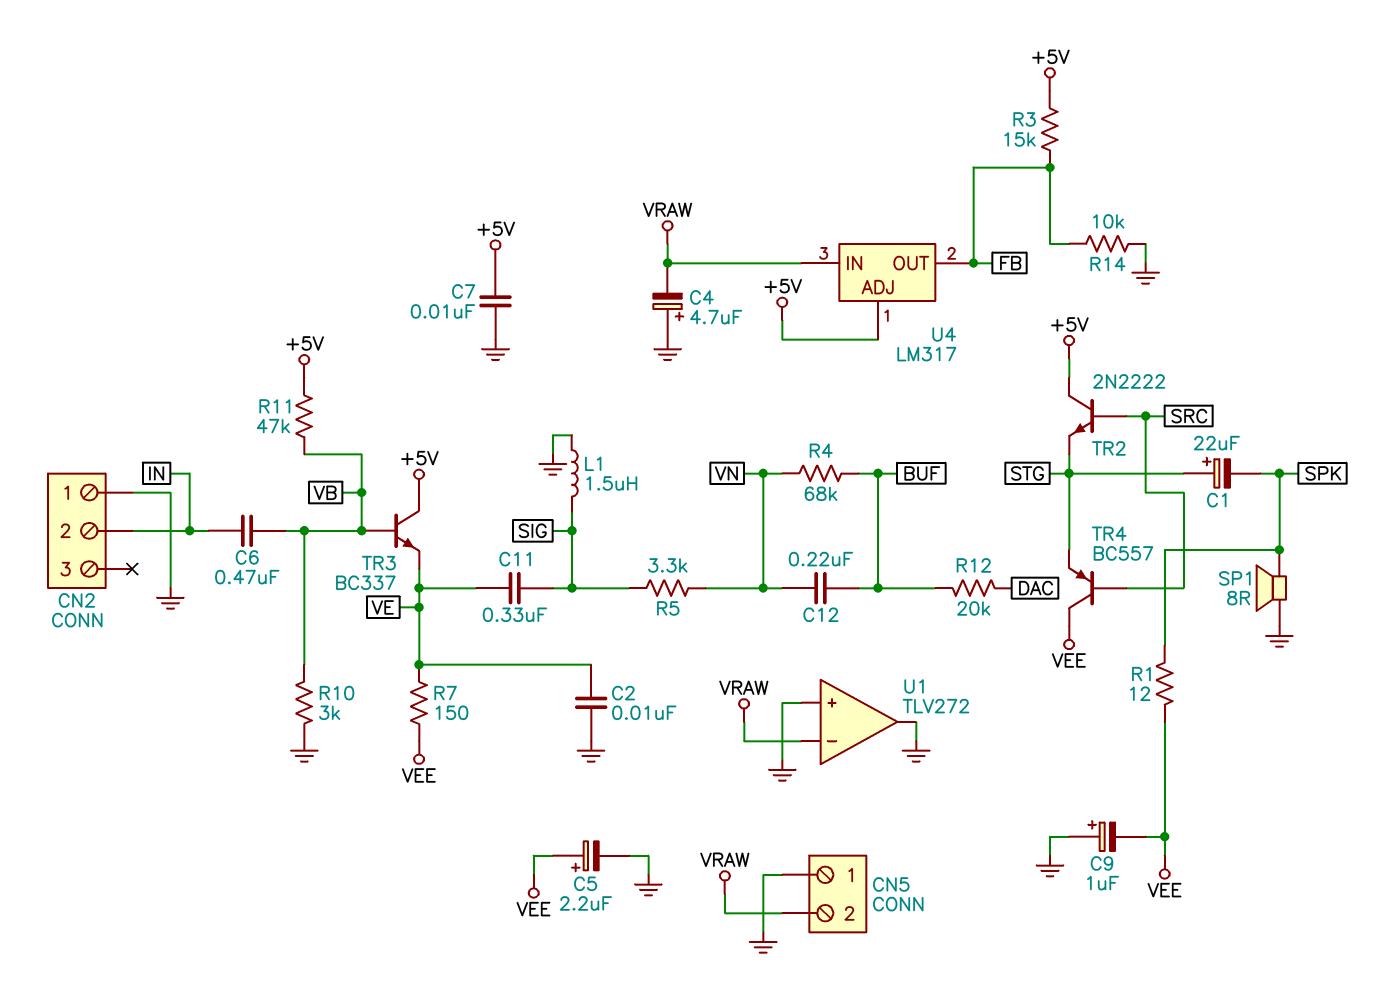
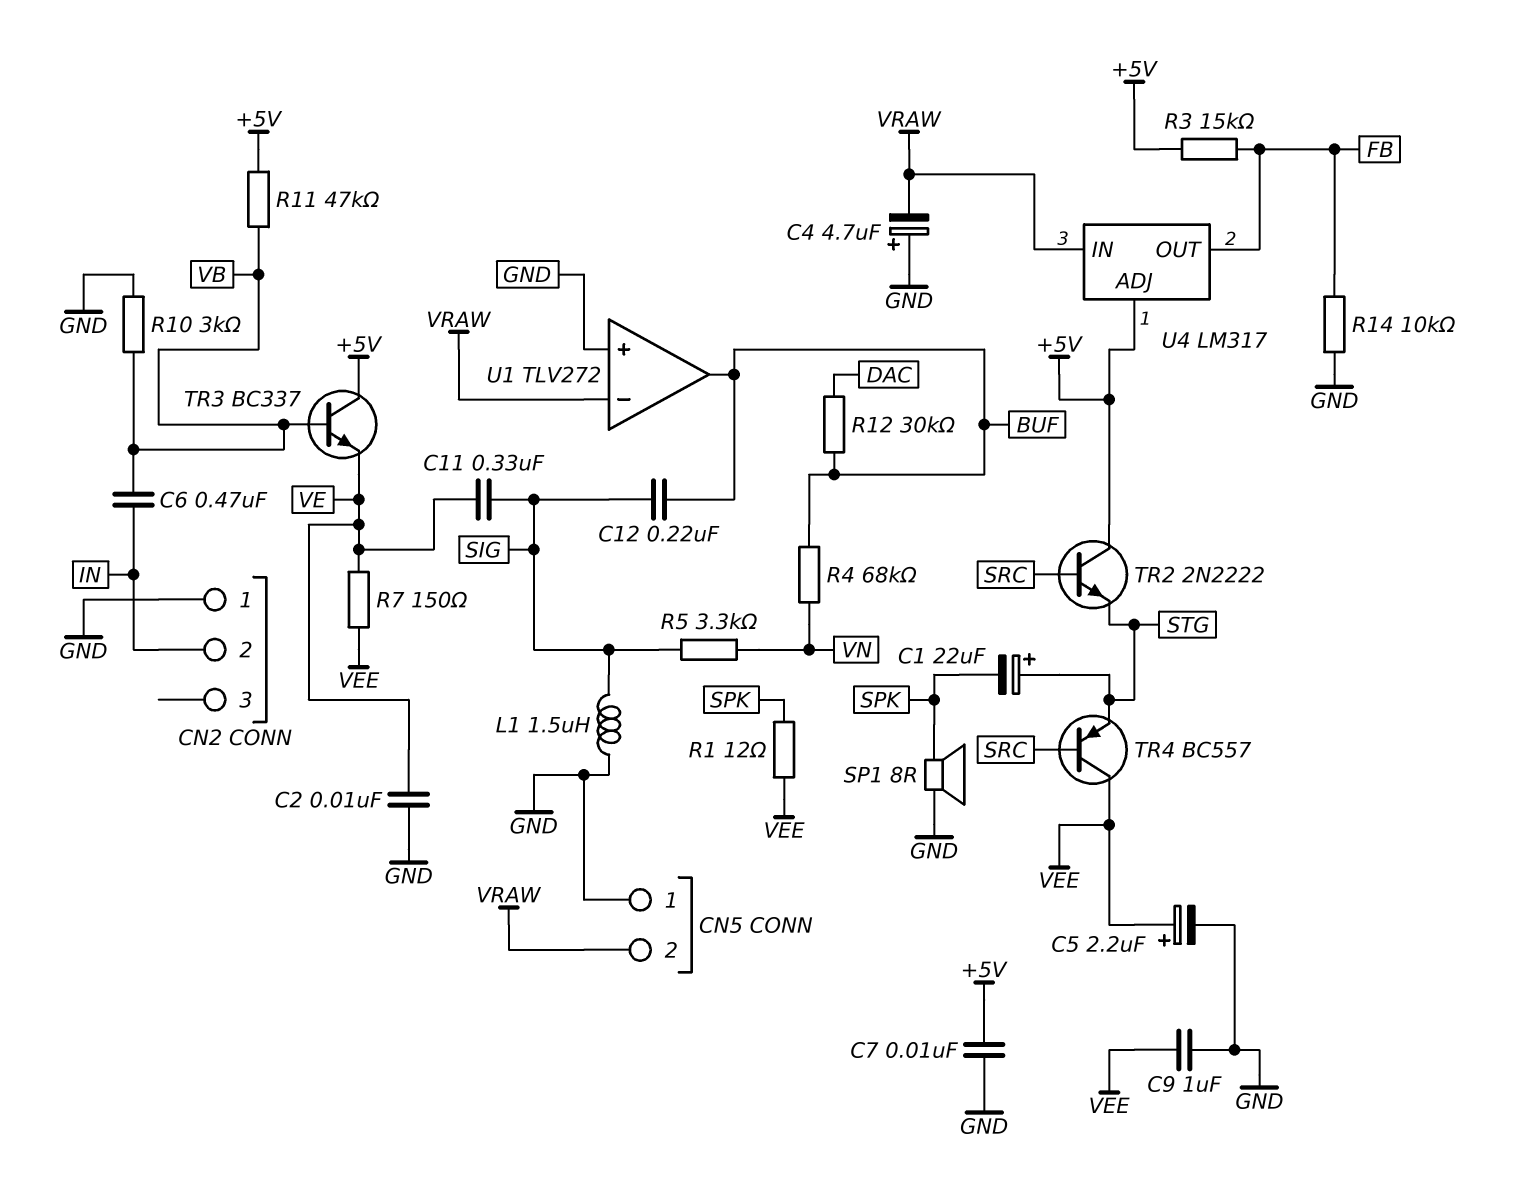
C9: 1uF (plus GND, minus VEE) -> 1uF (GND, VEE)
C12: 220nF (BUF, VN) -> 220nF (BUF, SIG)
R12: 20k (BUF, DAC) -> 30k (BUF, DAC)
U1 pin out: GND -> BUF

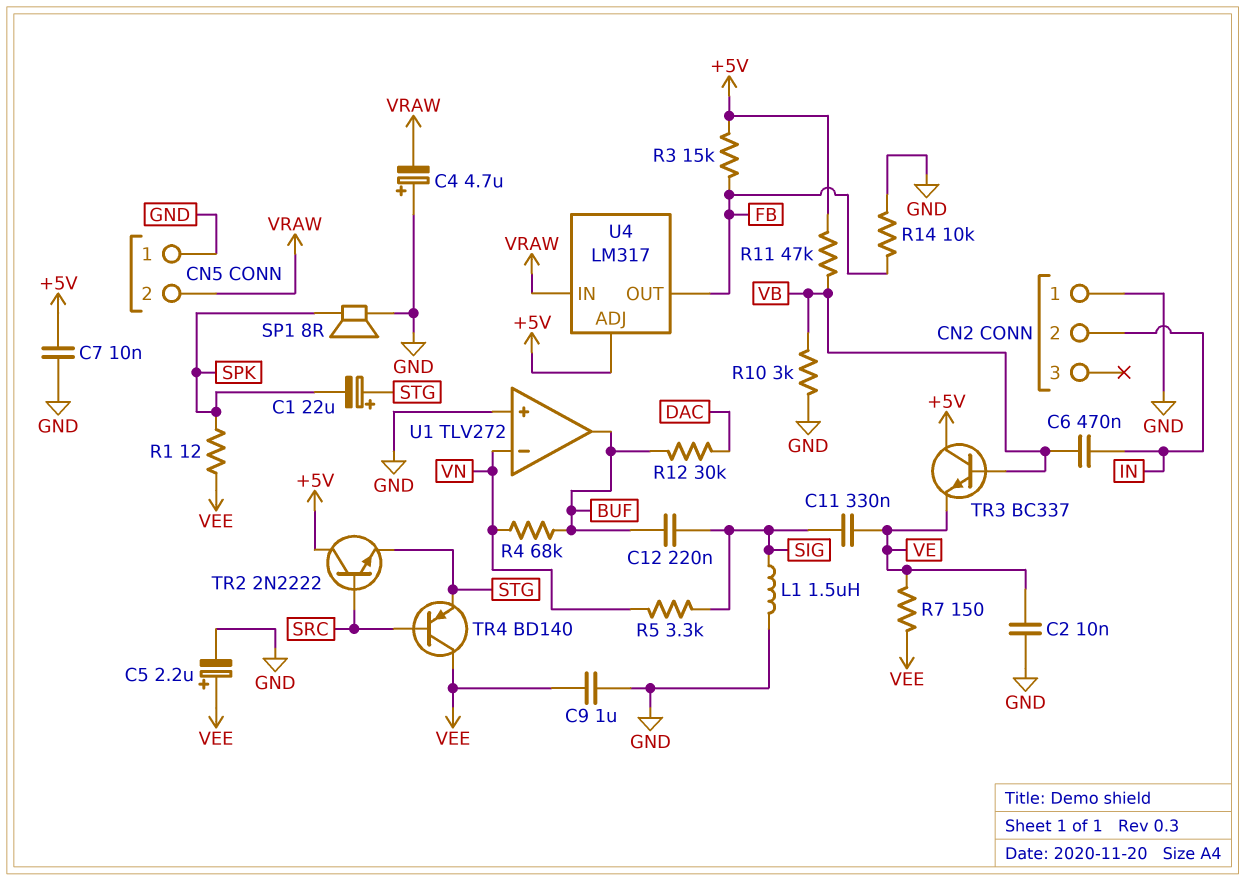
TR4: PNP BC557 (B SRC, C VEE, E STG) -> PNP BD140 (B SRC, C VEE, E STG)
U1 pin in-: VRAW -> VN

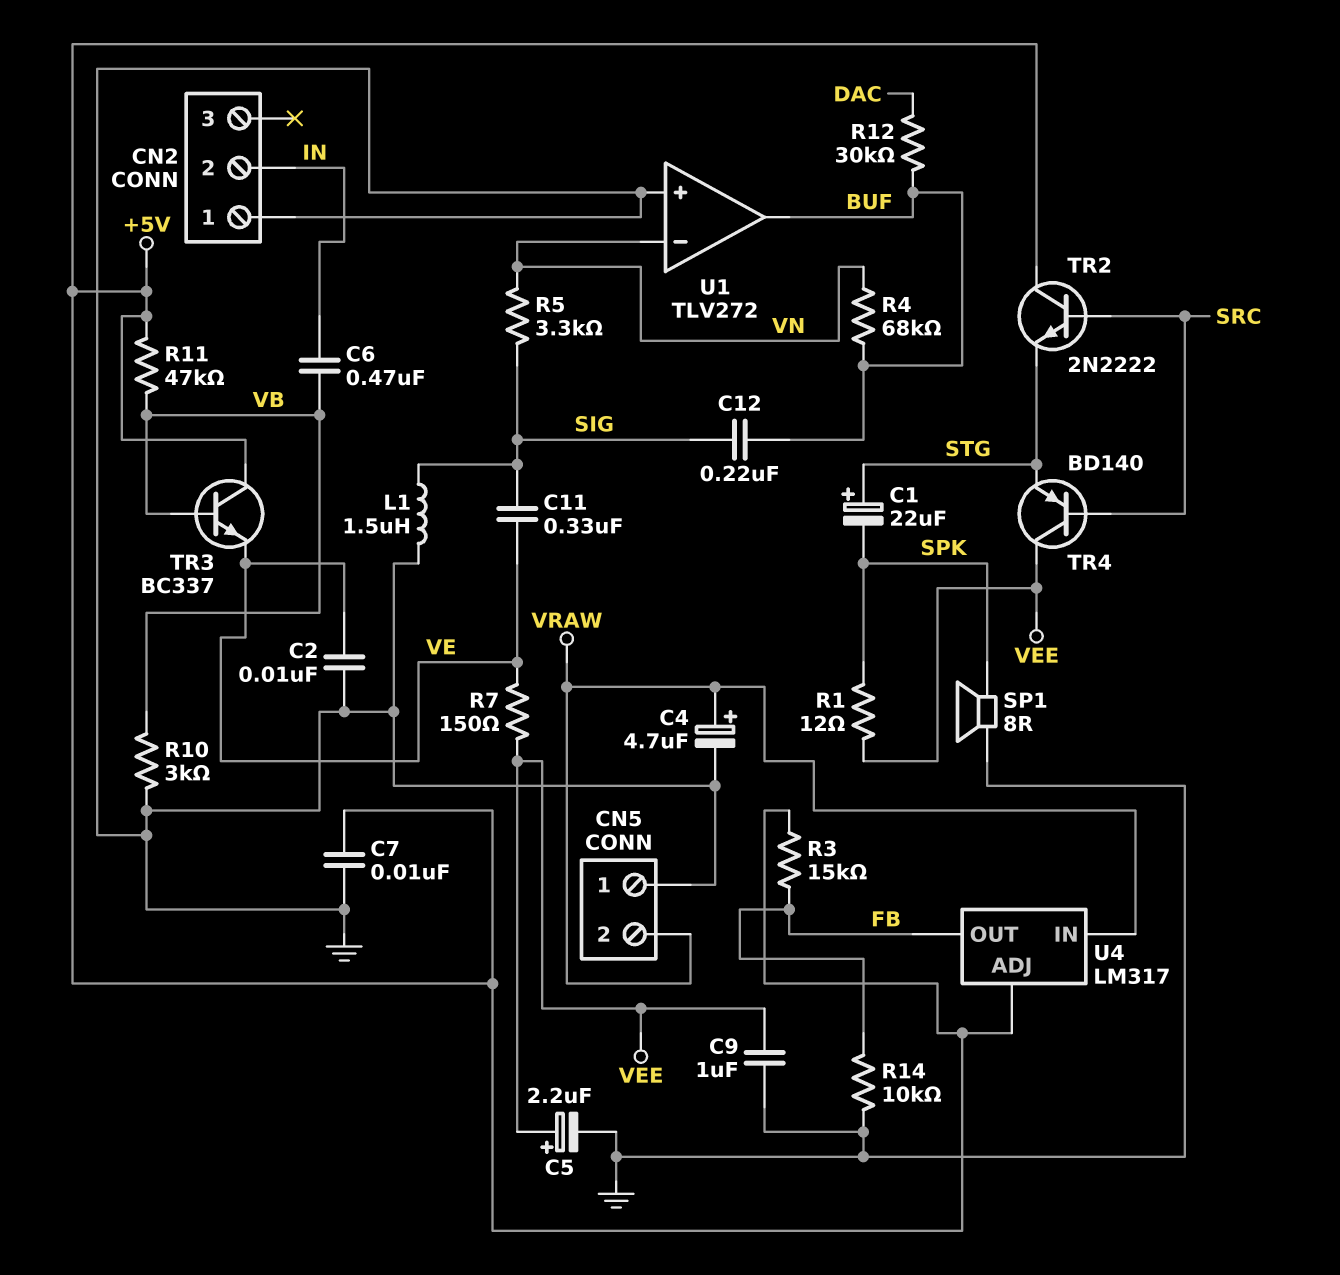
C4: 4.7uF (plus GND, minus VRAW) -> 4.7uF (plus VRAW, minus GND)

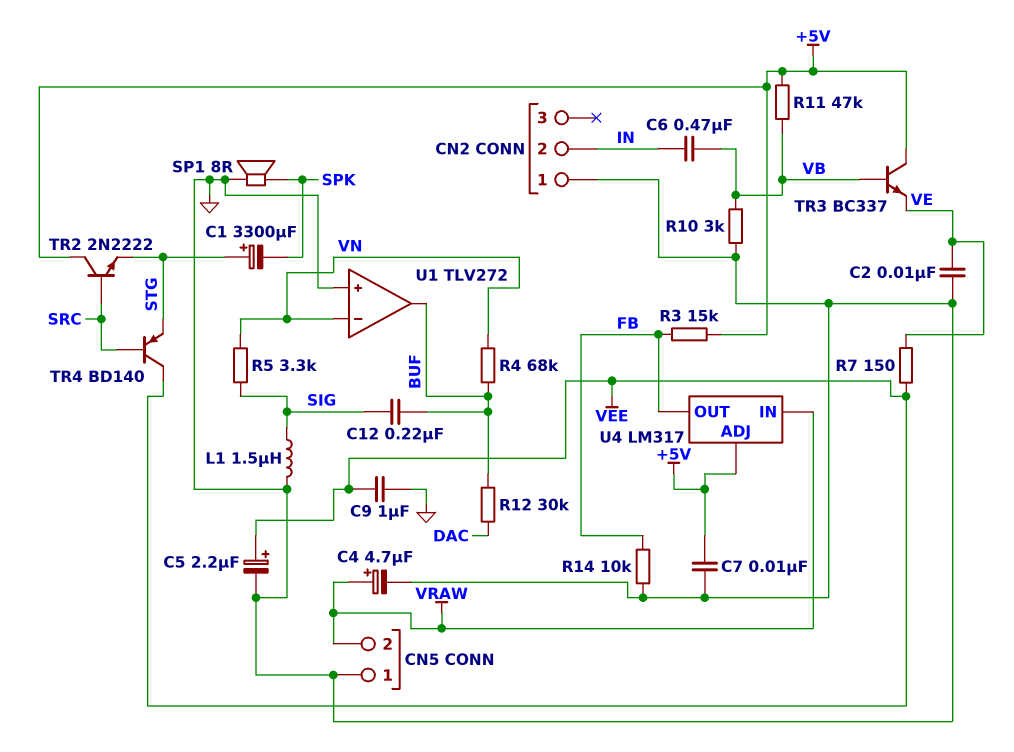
C1: 22uF (plus STG, minus SPK) -> 3300uF (plus STG, minus SPK)
C11: 330nF (SIG, VE) -> none
R1: 12 (SPK, VEE) -> none

